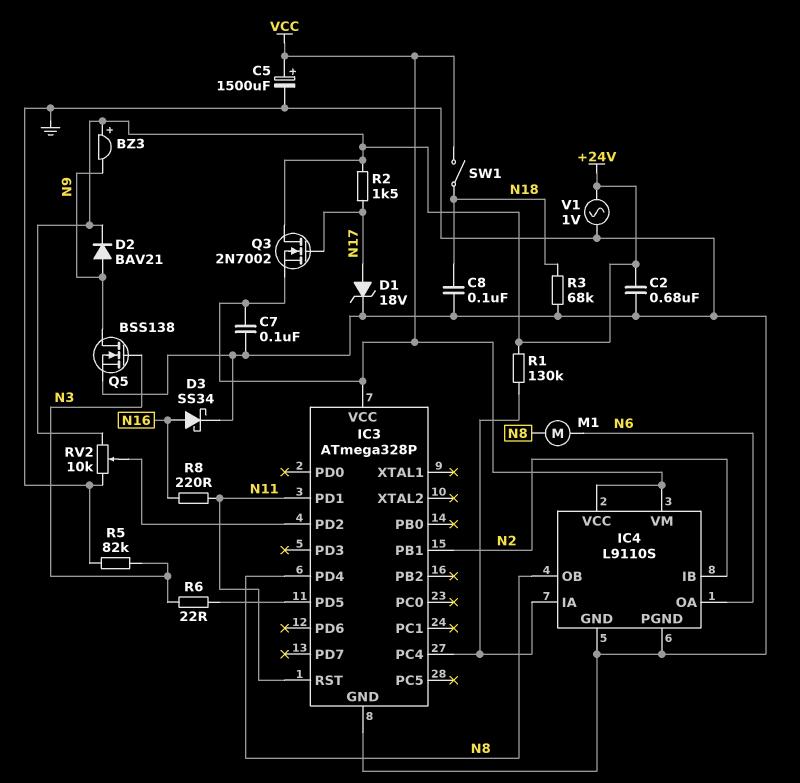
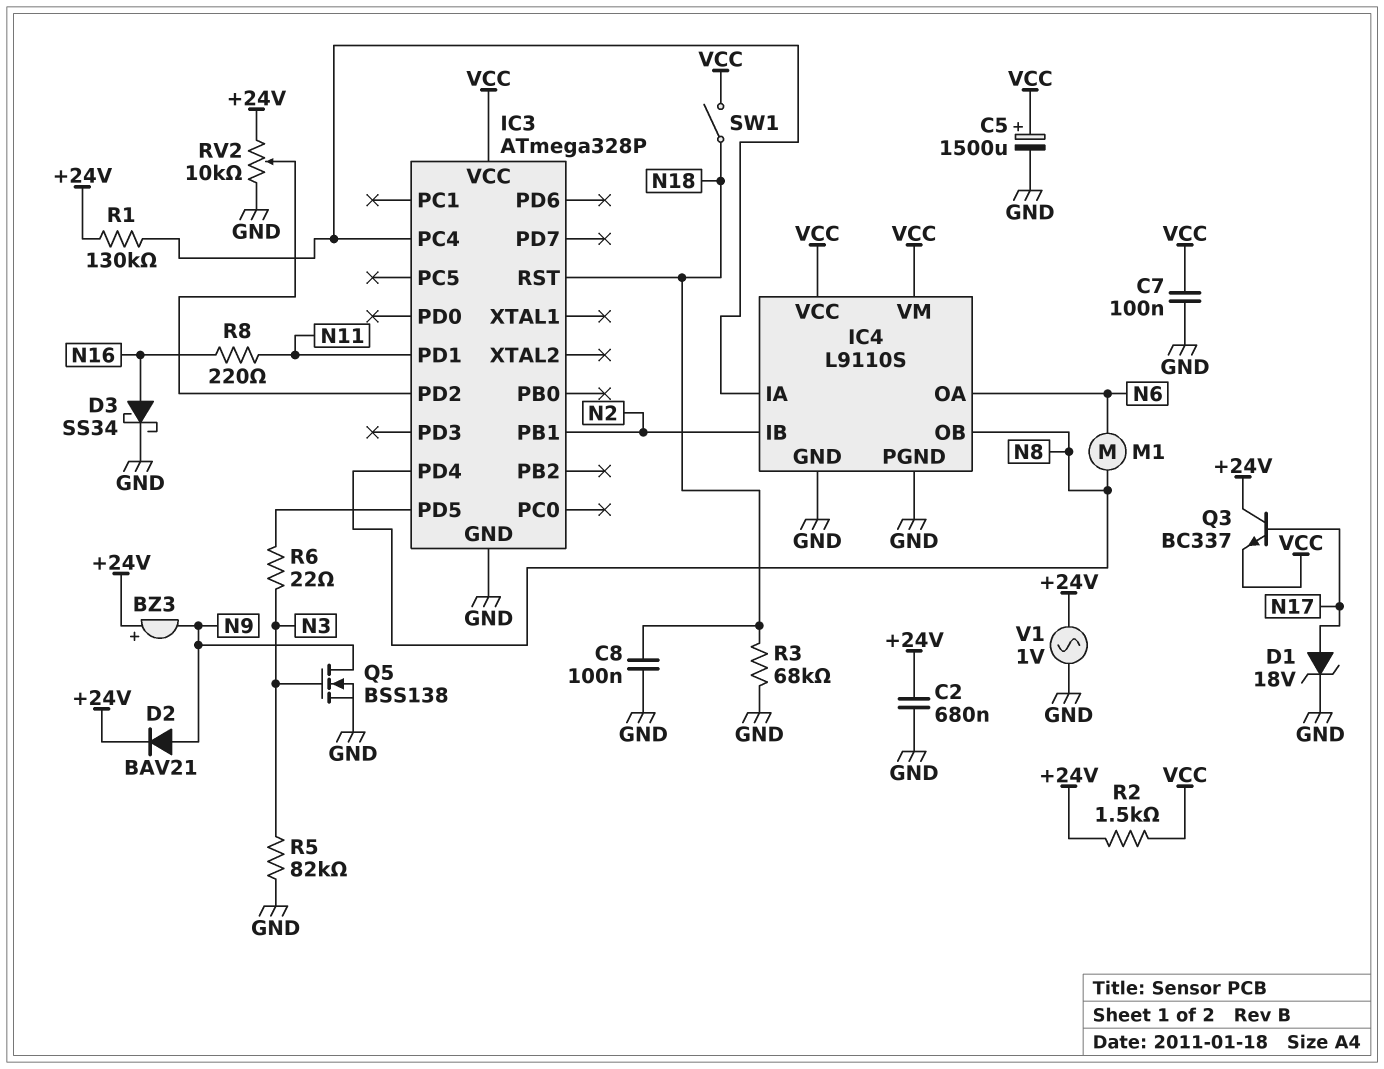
IC3 pin RST: N11 -> N18
Q3: NMOS 2N7002 (G N17, D +24V, S VCC) -> NPN BC337 (B N17, C +24V, E VCC)
R2: 1.5k (+24V, N17) -> 1.5k (+24V, VCC)

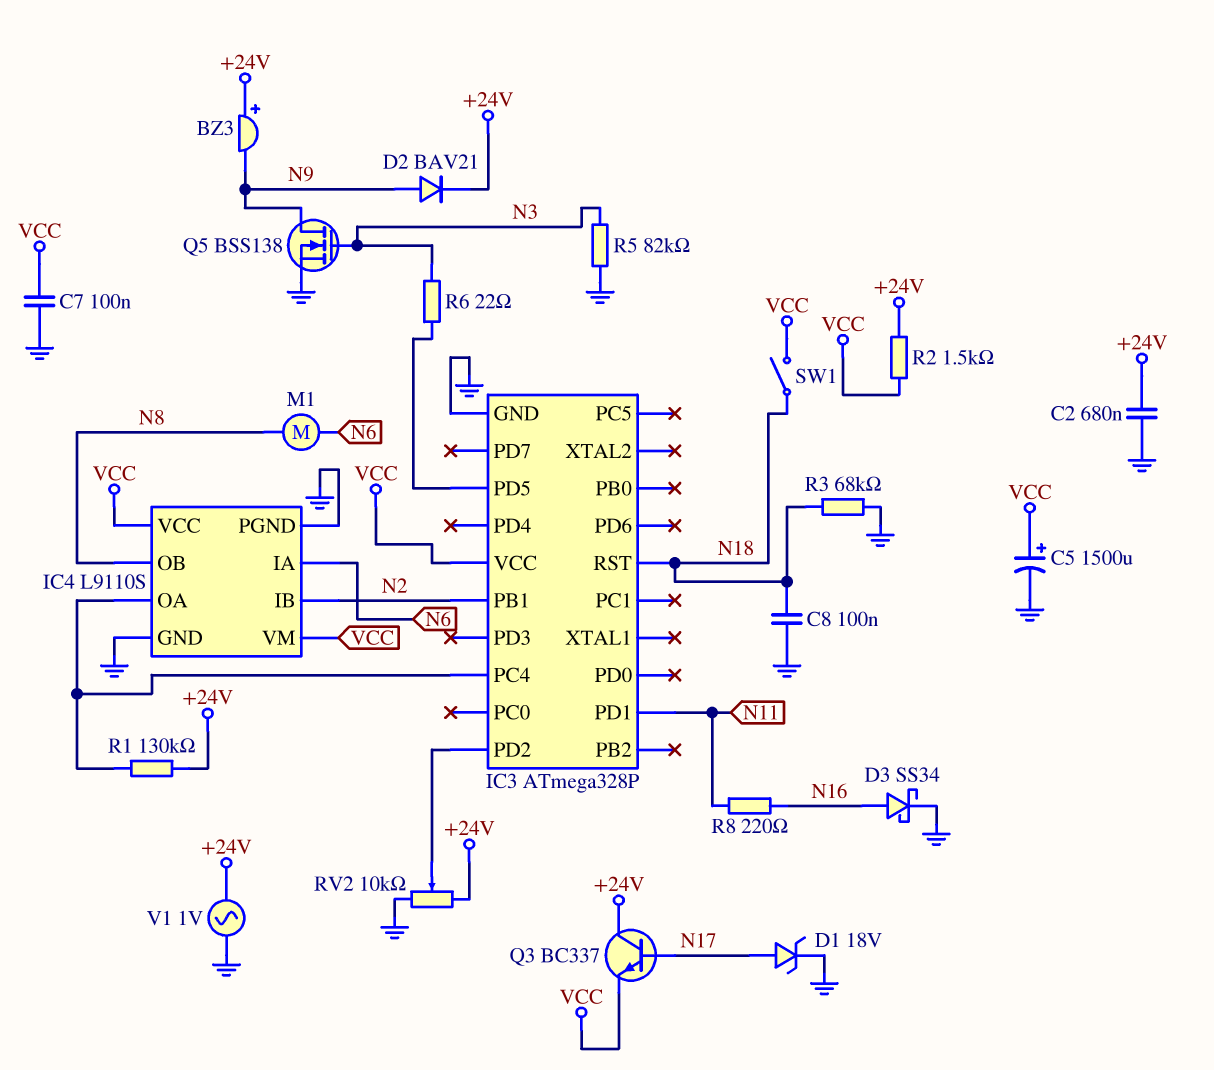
IC3 pin PD4: N8 -> none
IC4 pin IA: IC3/PC4 -> N6
IC4 pin OA: N6 -> IC3/PC4

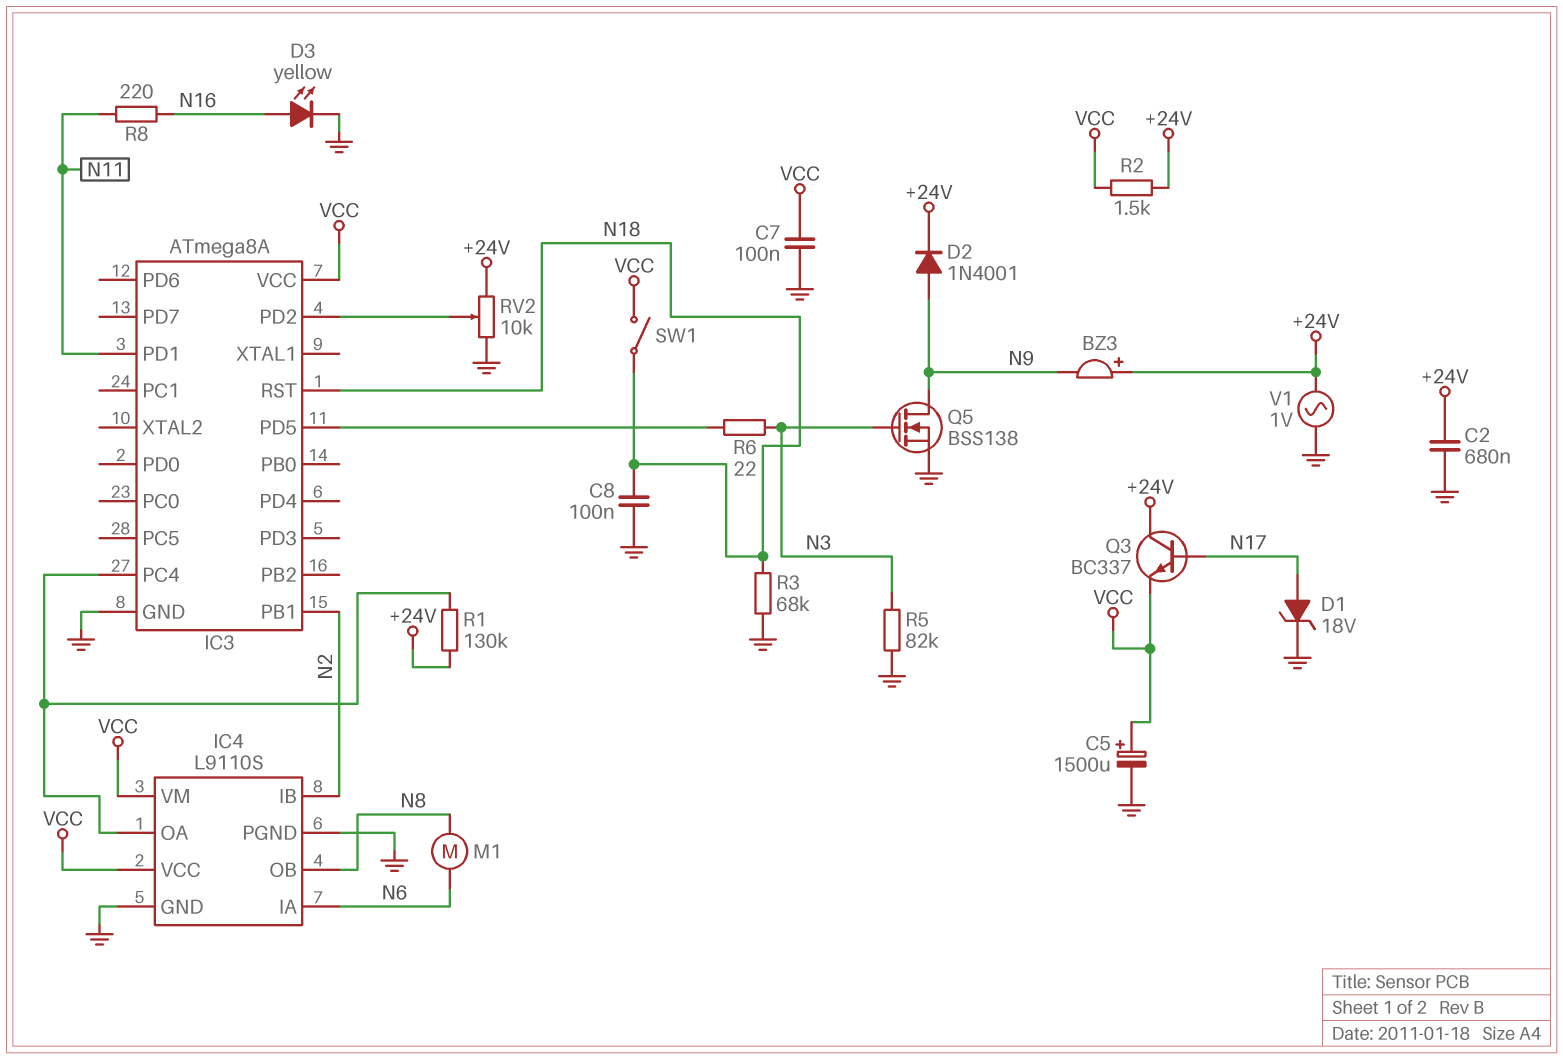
D2: diode BAV21 (A N9, K +24V) -> diode 1N4001 (A N9, K +24V)
D3: schottky SS34 (A N16, K GND) -> LED yellow (A N16, K GND)
IC3: ATmega328P -> ATmega8A

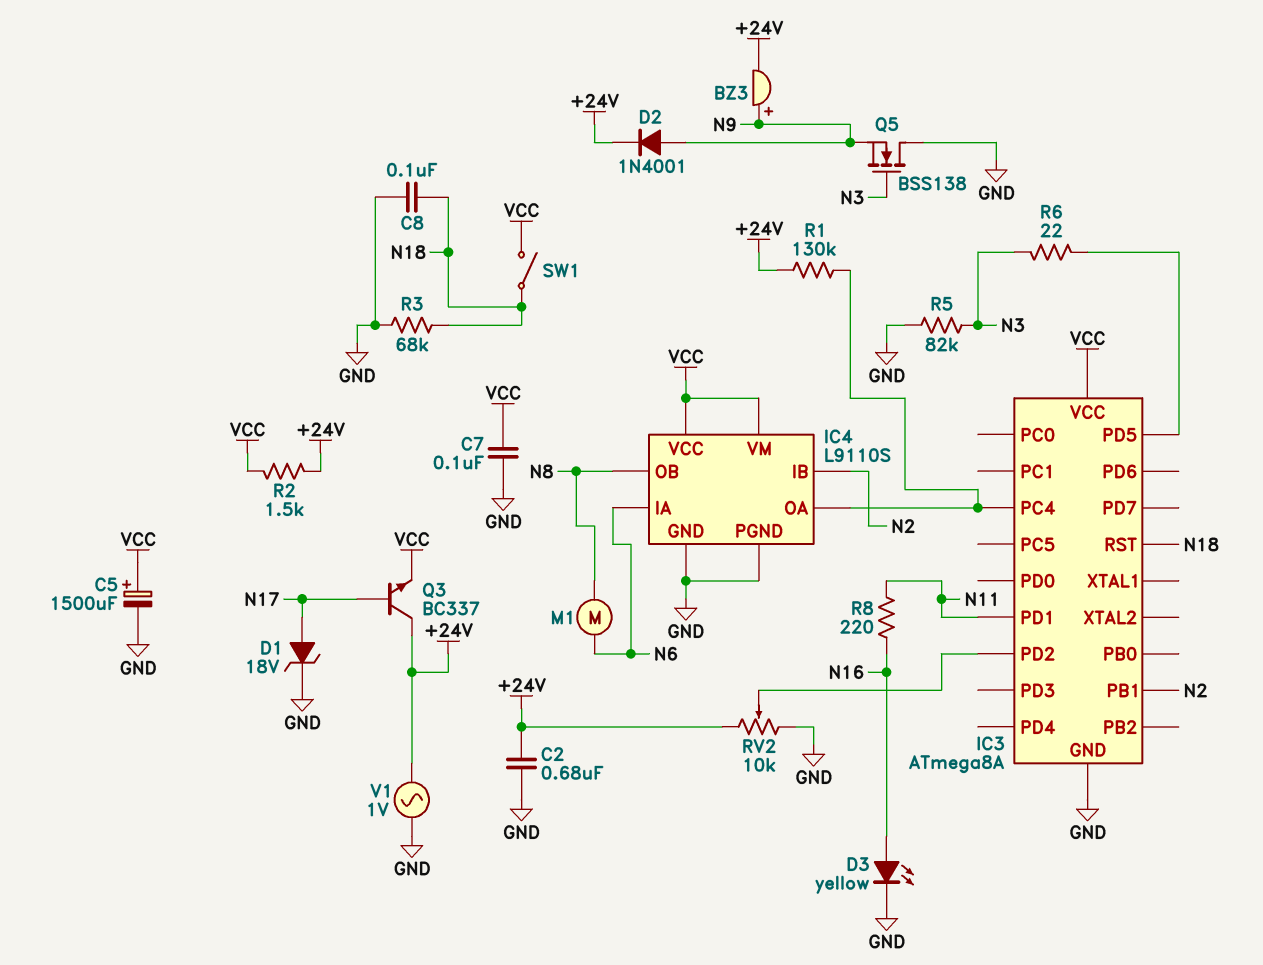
BZ3: buzzer (plus +24V, minus N9) -> buzzer (plus N9, minus +24V)
Q5: NMOS BSS138 (G N3, D N9, S GND) -> NMOS BSS138 (G N3, D GND, S N9)

